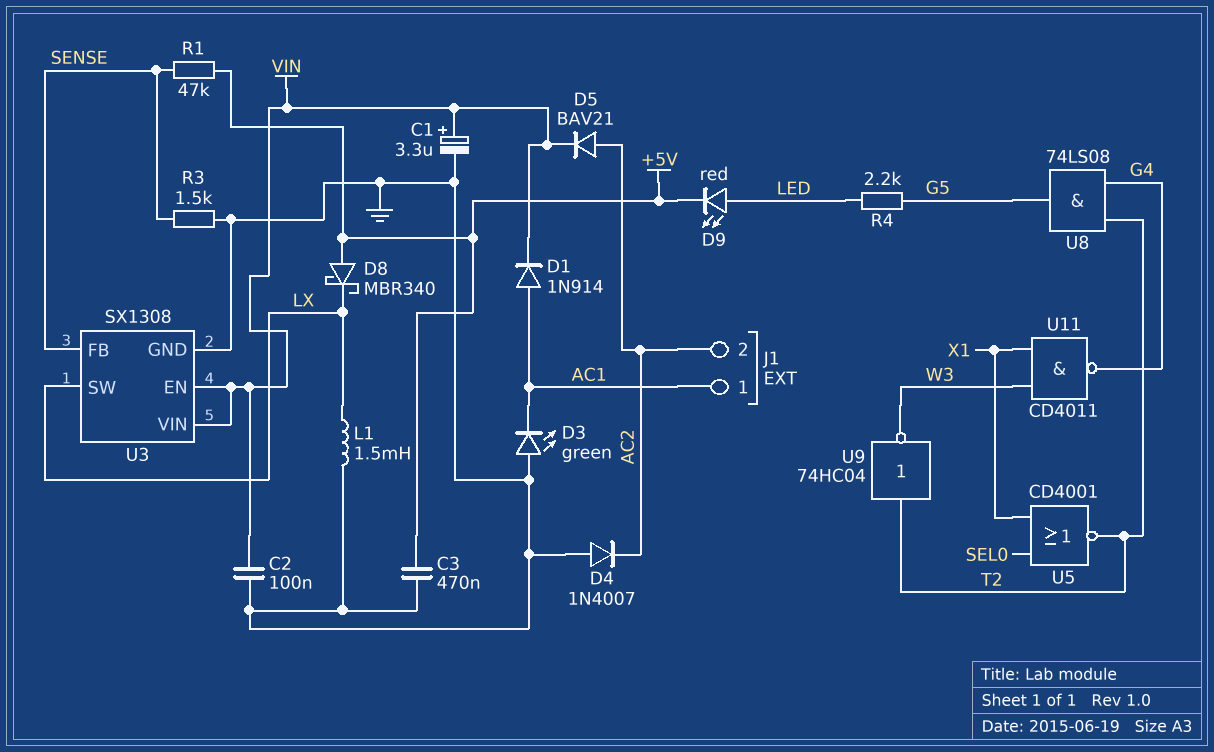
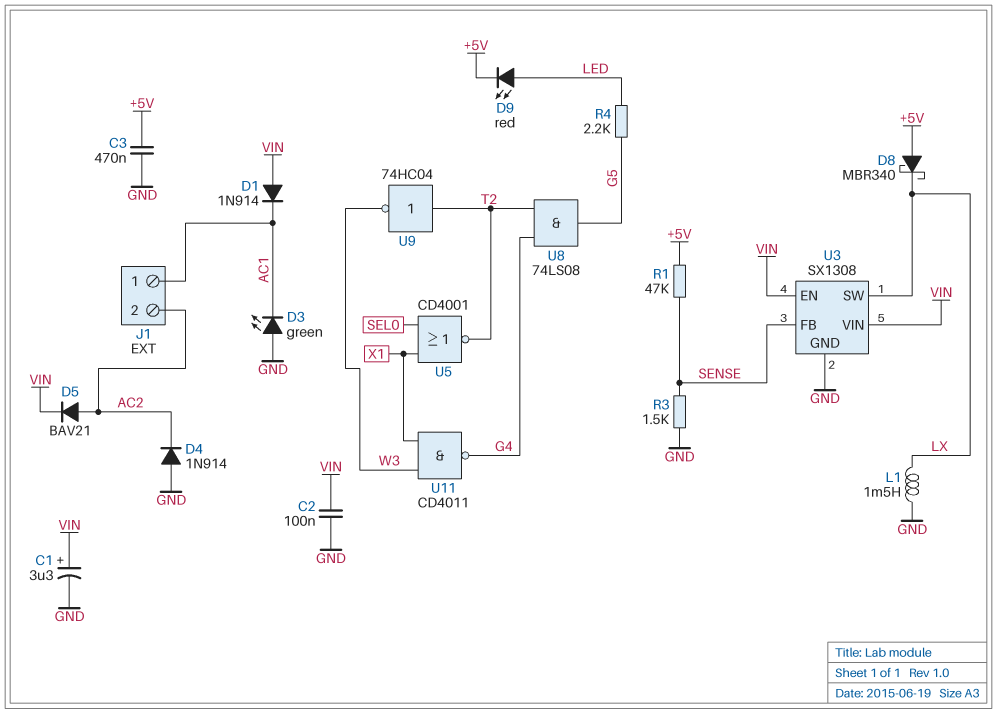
D1: diode 1N914 (A AC1, K VIN) -> diode 1N914 (A VIN, K AC1)
D4: diode 1N4007 (A GND, K AC2) -> diode 1N914 (A GND, K AC2)

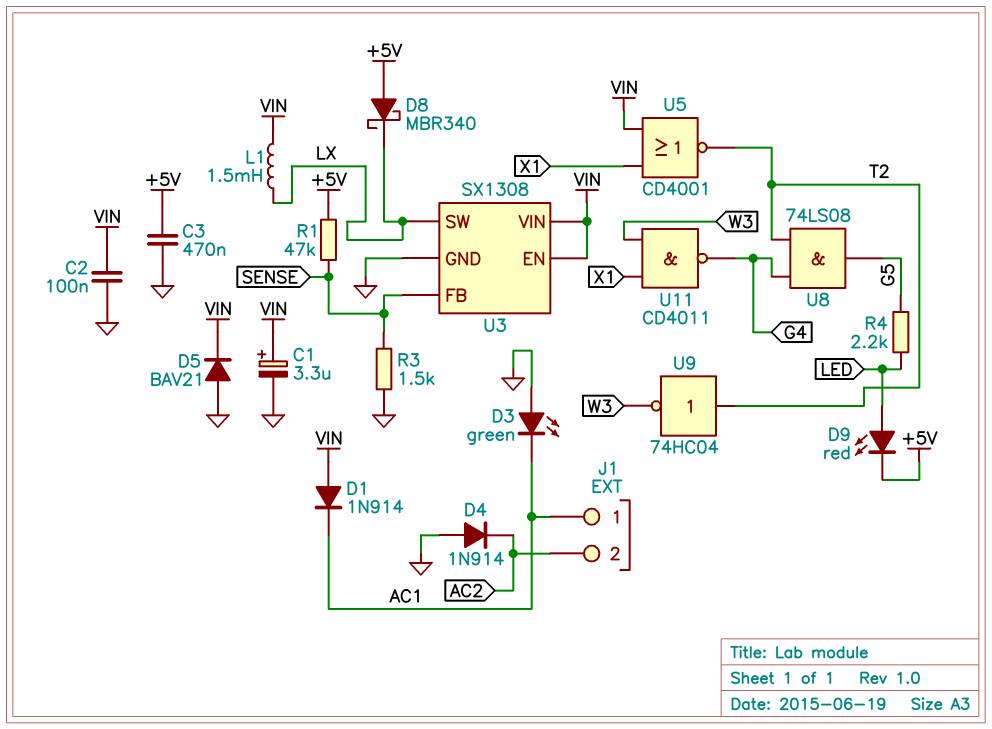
D5: diode BAV21 (A AC2, K VIN) -> diode BAV21 (A GND, K VIN)
L1: 1.5mH (GND, LX) -> 1.5mH (LX, VIN)
U5: NOR CD4001 (in SEL0, in X1, out T2) -> NOR CD4001 (in VIN, in X1, out T2)

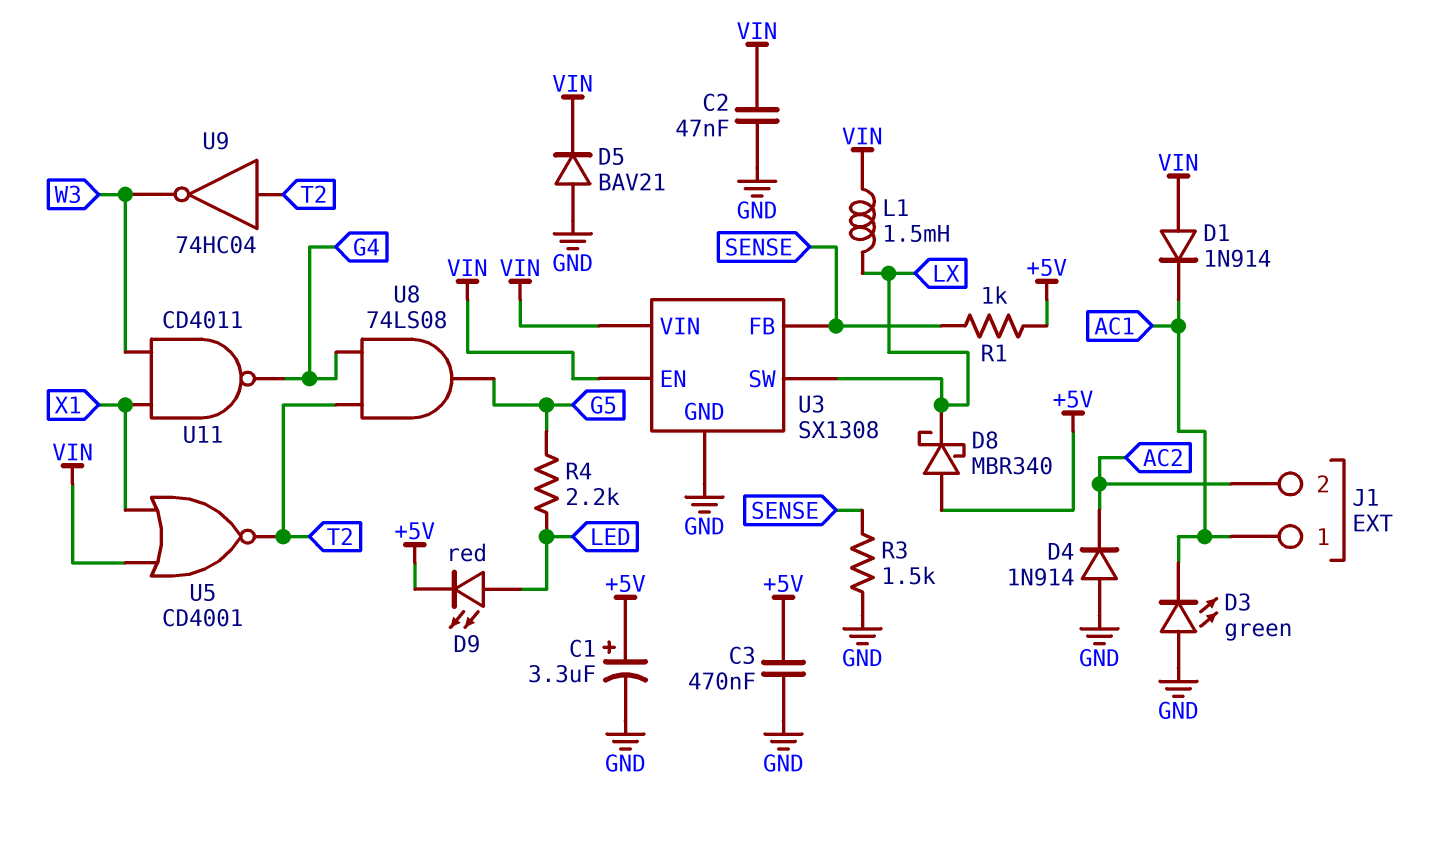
C1: 3.3uF (plus VIN, minus GND) -> 3.3uF (plus +5V, minus GND)
C2: 100nF (GND, VIN) -> 47nF (GND, VIN)
R1: 47k (+5V, SENSE) -> 1k (+5V, SENSE)

